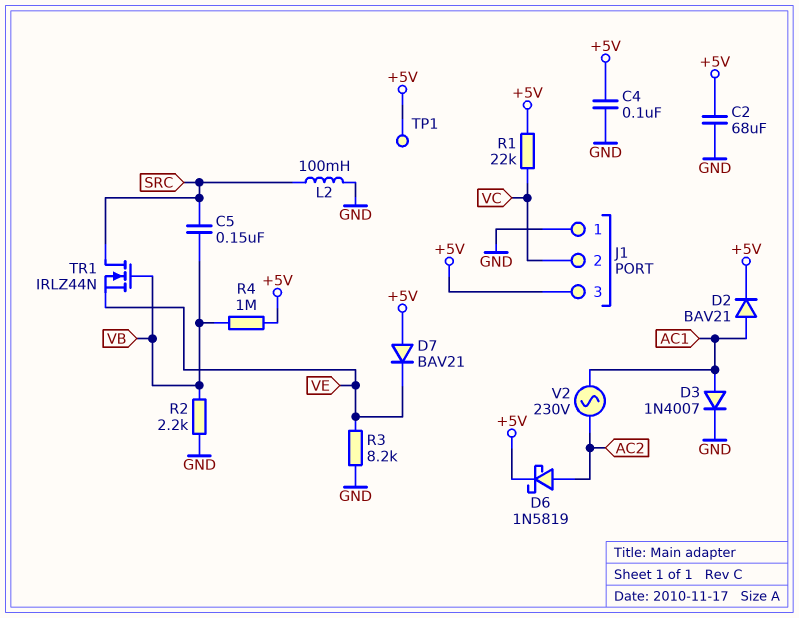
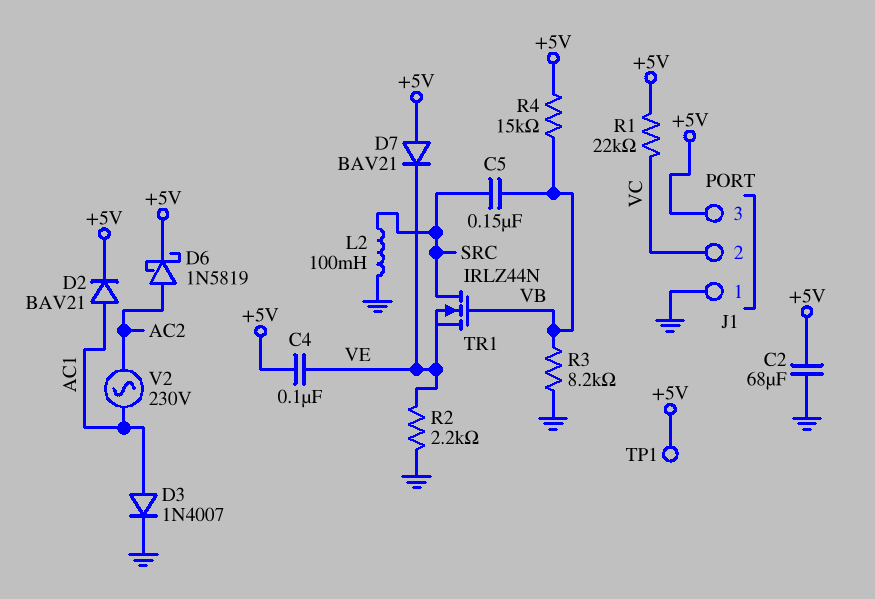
C4: 100nF (+5V, GND) -> 100nF (+5V, VE)
R2: 2.2k (GND, VB) -> 2.2k (GND, VE)
R3: 8.2k (GND, VE) -> 8.2k (GND, VB)
R4: 1M (+5V, VB) -> 15k (+5V, VB)

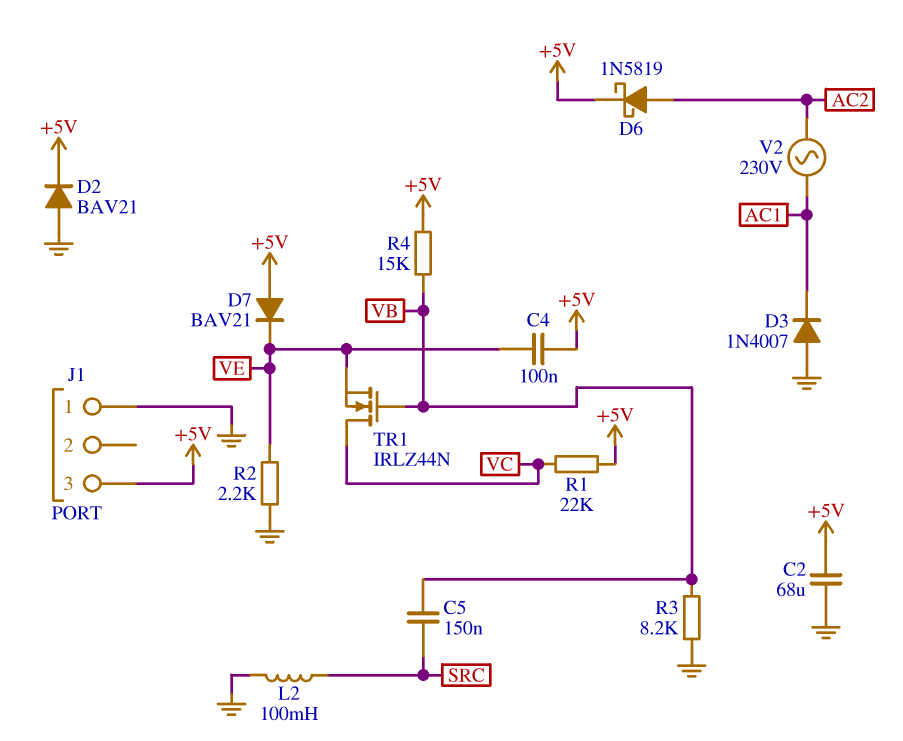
D2: diode BAV21 (A AC1, K +5V) -> diode BAV21 (A GND, K +5V)
D3: diode 1N4007 (A AC1, K GND) -> diode 1N4007 (A GND, K AC1)
J1 pin 2: VC -> none
TP1: test point (+5V) -> none
TR1: NMOS IRLZ44N (G VB, D SRC, S VE) -> NMOS IRLZ44N (G VB, D VC, S VE)

